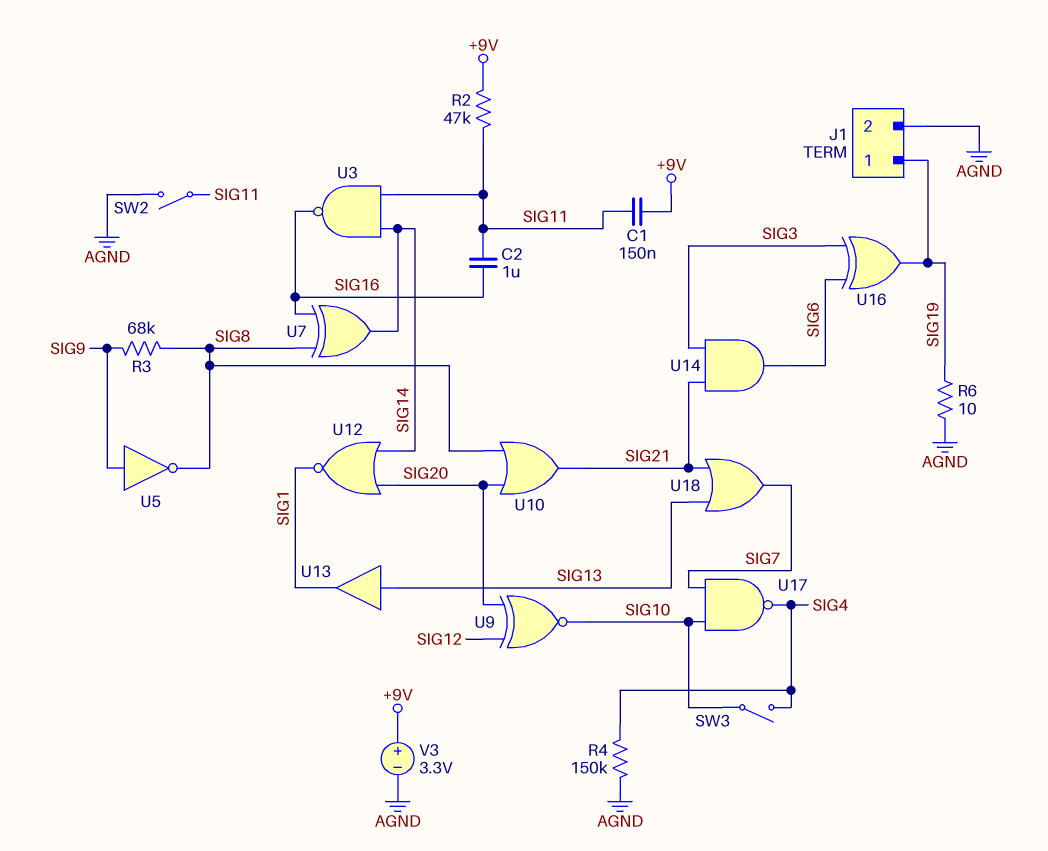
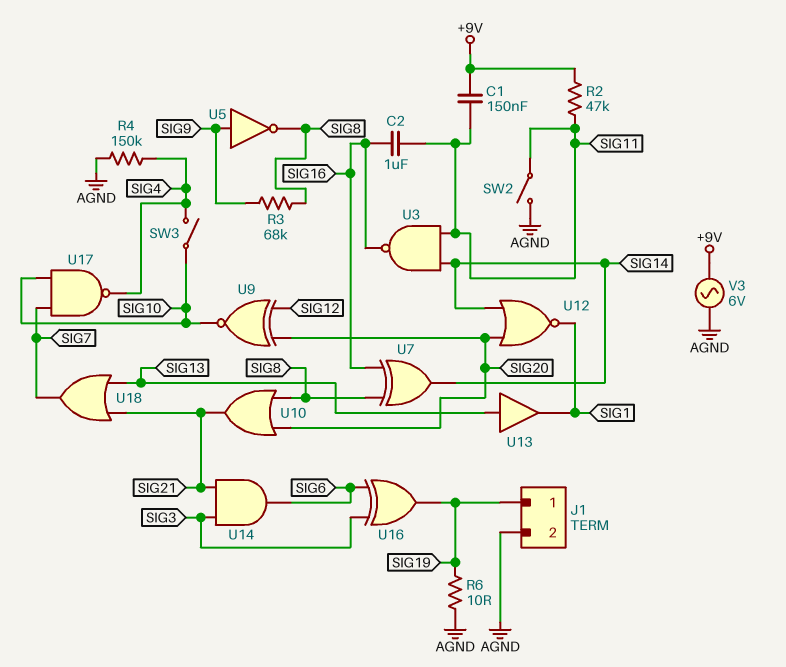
V3: 3.3V (plus +9V, minus AGND) -> AC 6V (+9V, AGND)

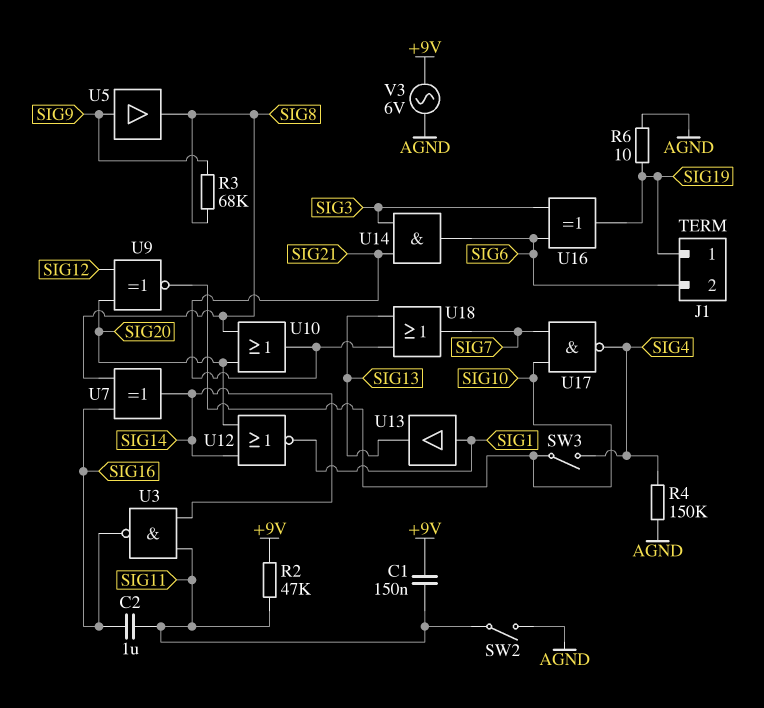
J1 pin 2: AGND -> SIG6
U5: NOT (in SIG9, out SIG8) -> buffer (in SIG9, out SIG8)
U13: buffer (in SIG13, out SIG1) -> buffer (in SIG1, out SIG13)

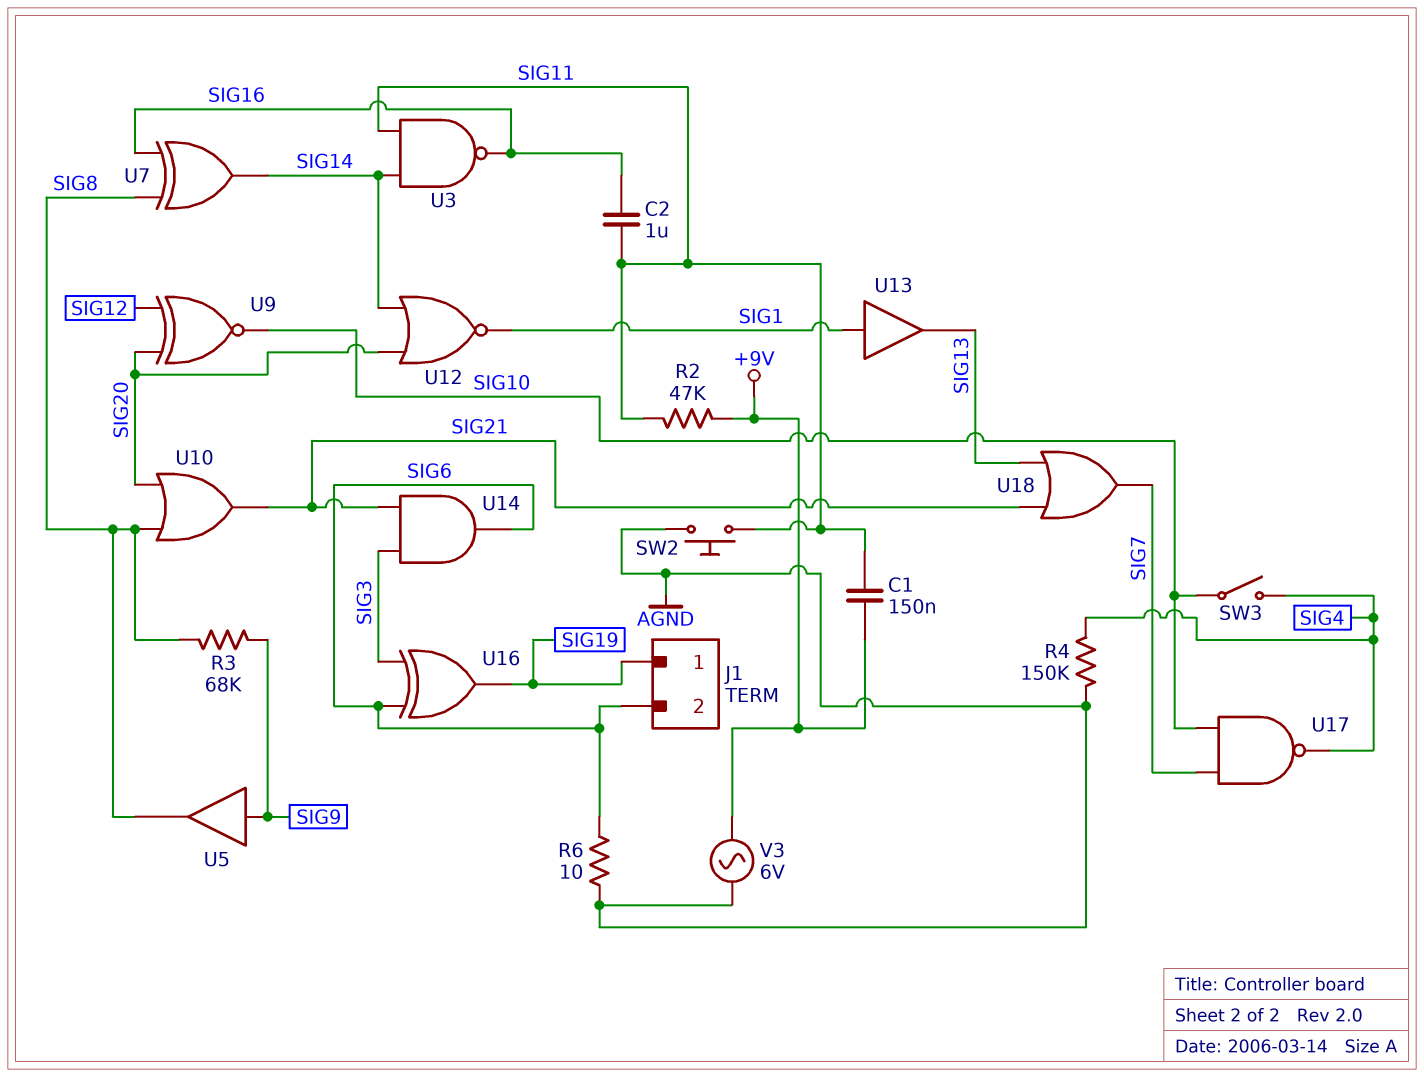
R6: 10 (AGND, SIG19) -> 10 (AGND, SIG6)
SW2: switch (AGND, SIG11) -> button (AGND, SIG11)

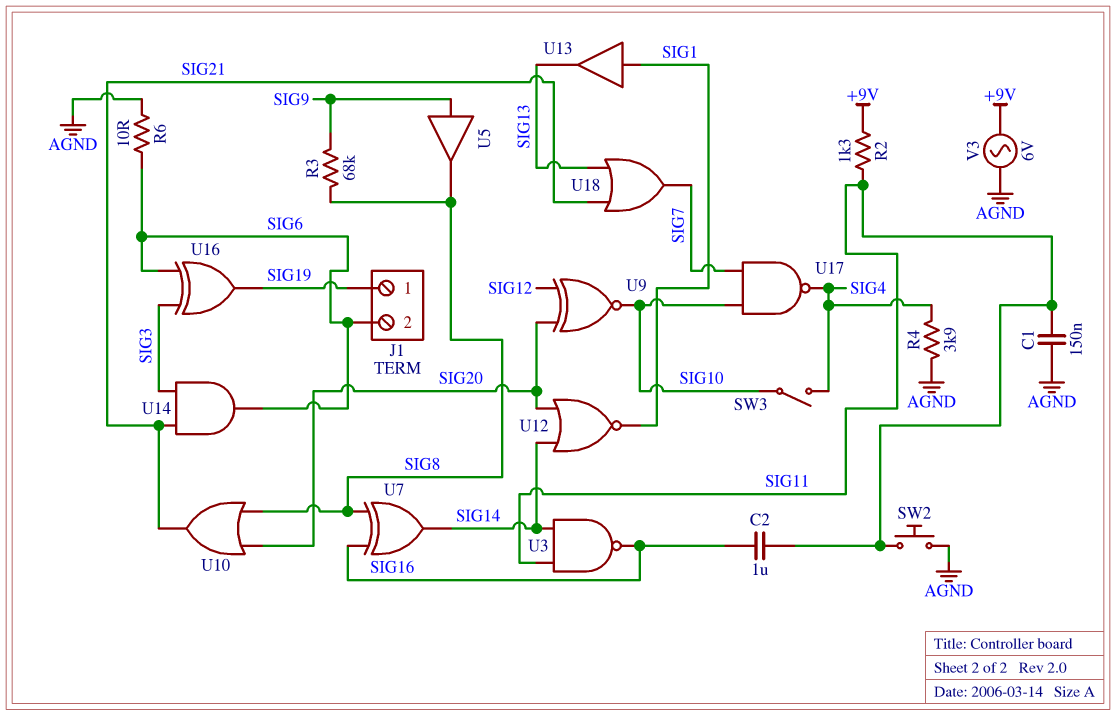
C1: 150nF (+9V, SIG11) -> 150nF (AGND, SIG11)
R2: 47k (+9V, SIG11) -> 1.3k (+9V, SIG11)
R4: 150k (AGND, SIG4) -> 3.9k (AGND, SIG4)

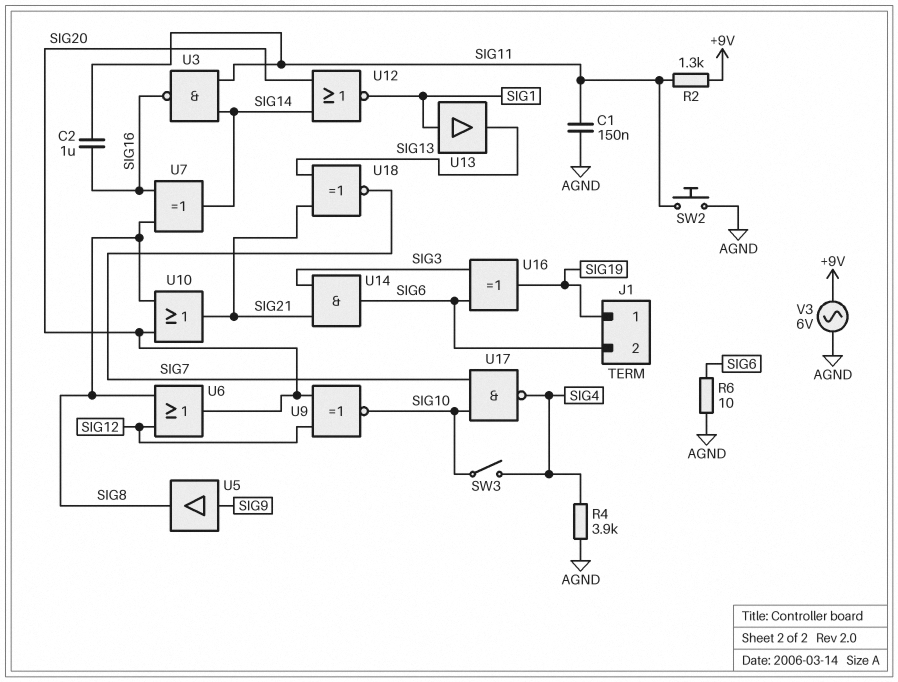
R3: 68k (SIG8, SIG9) -> none
U6: none -> OR (in SIG8, in SIG12, out SIG20)
U18: OR (in SIG13, in SIG21, out SIG7) -> XNOR (in SIG13, in SIG21, out SIG7)

